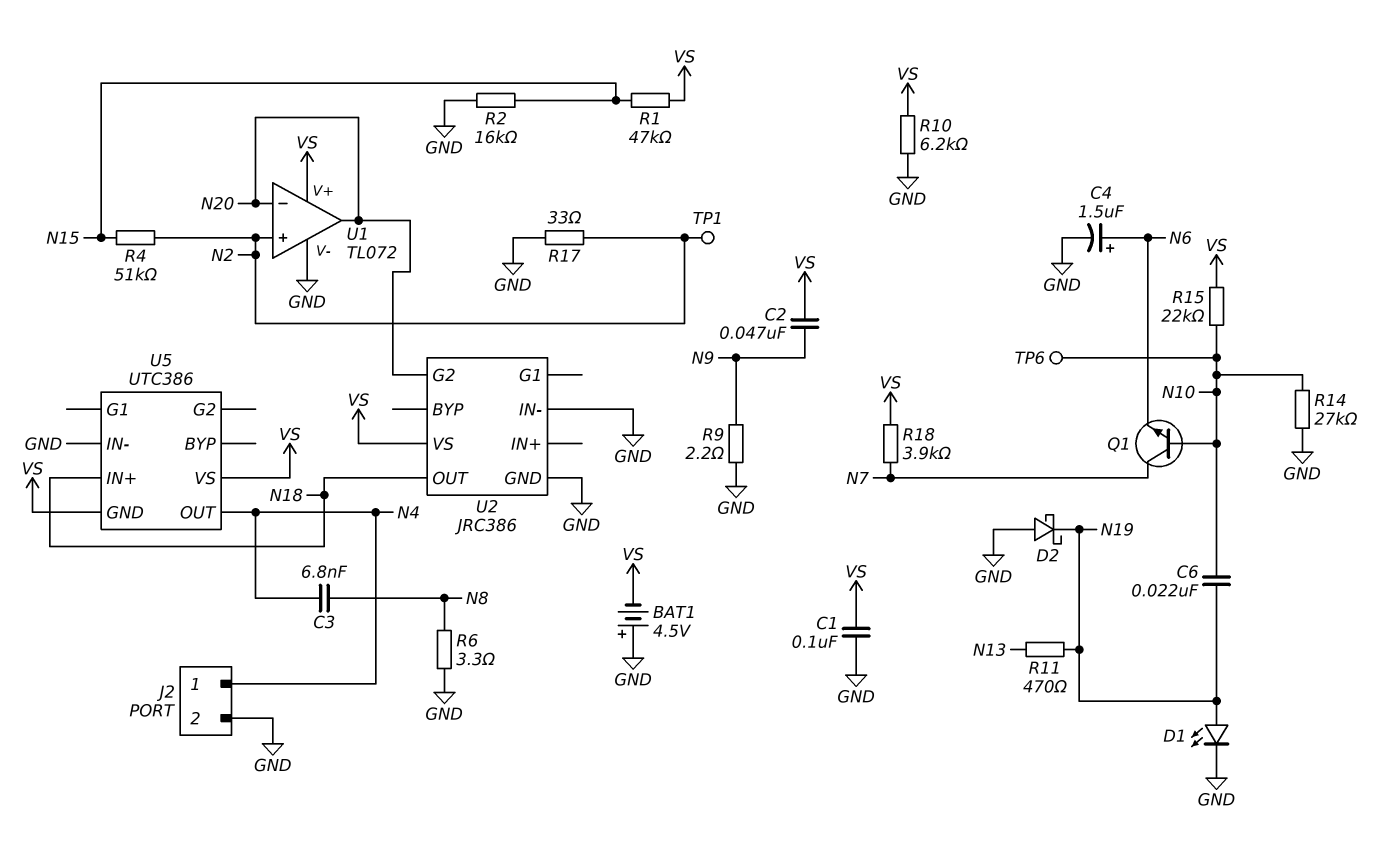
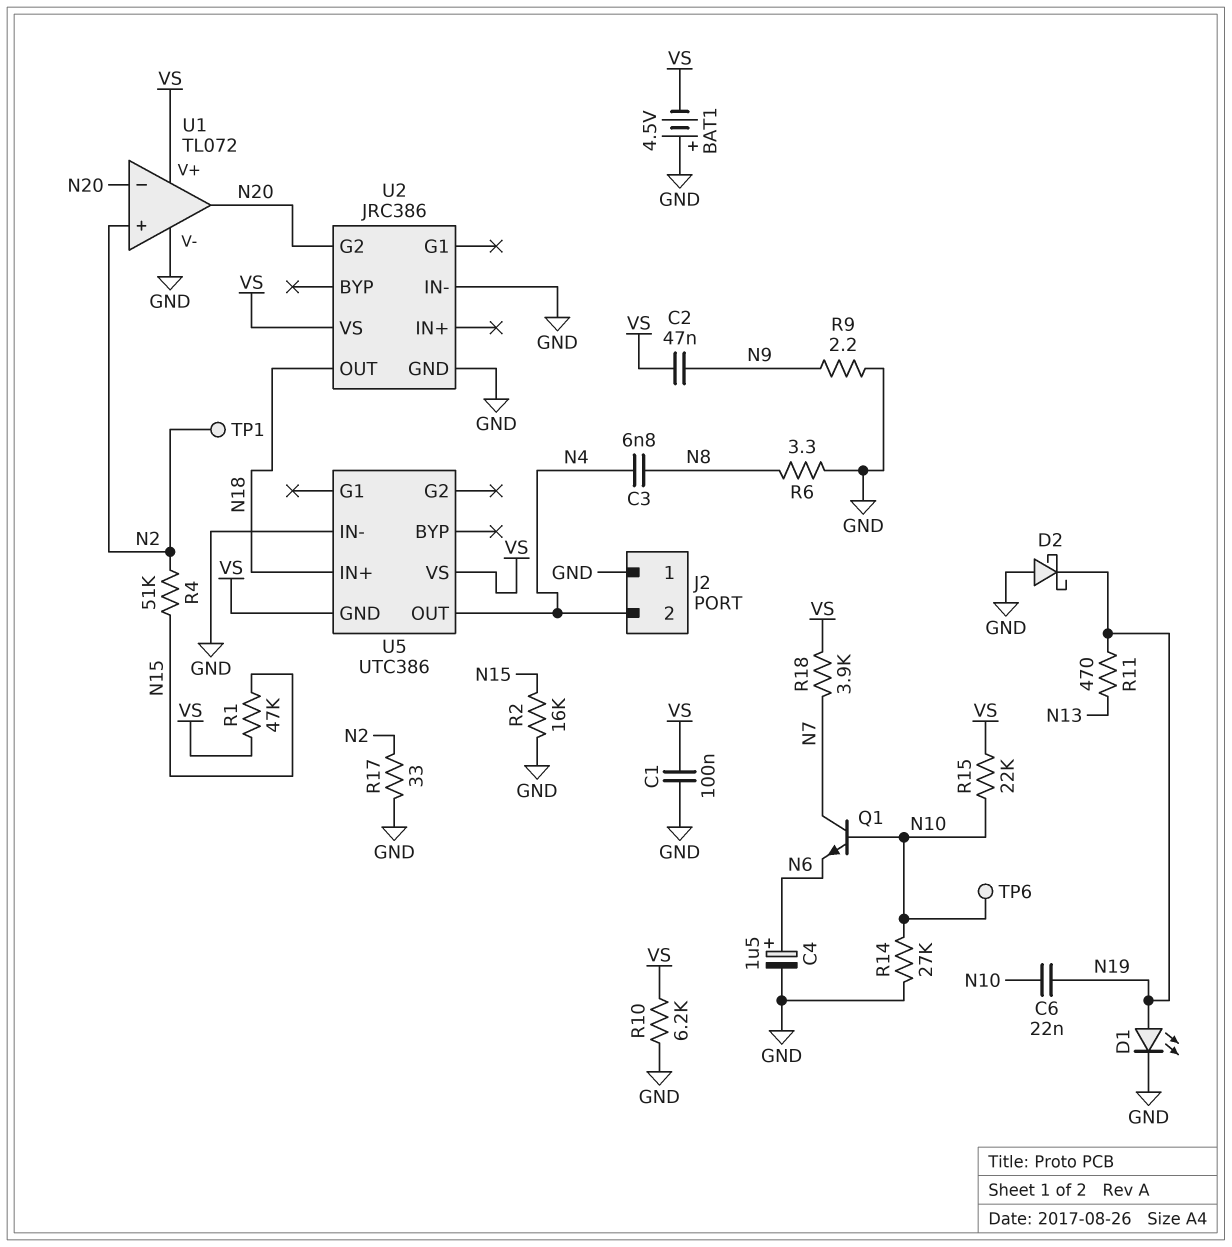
J2 pin 1: N4 -> GND
J2 pin 2: GND -> N4

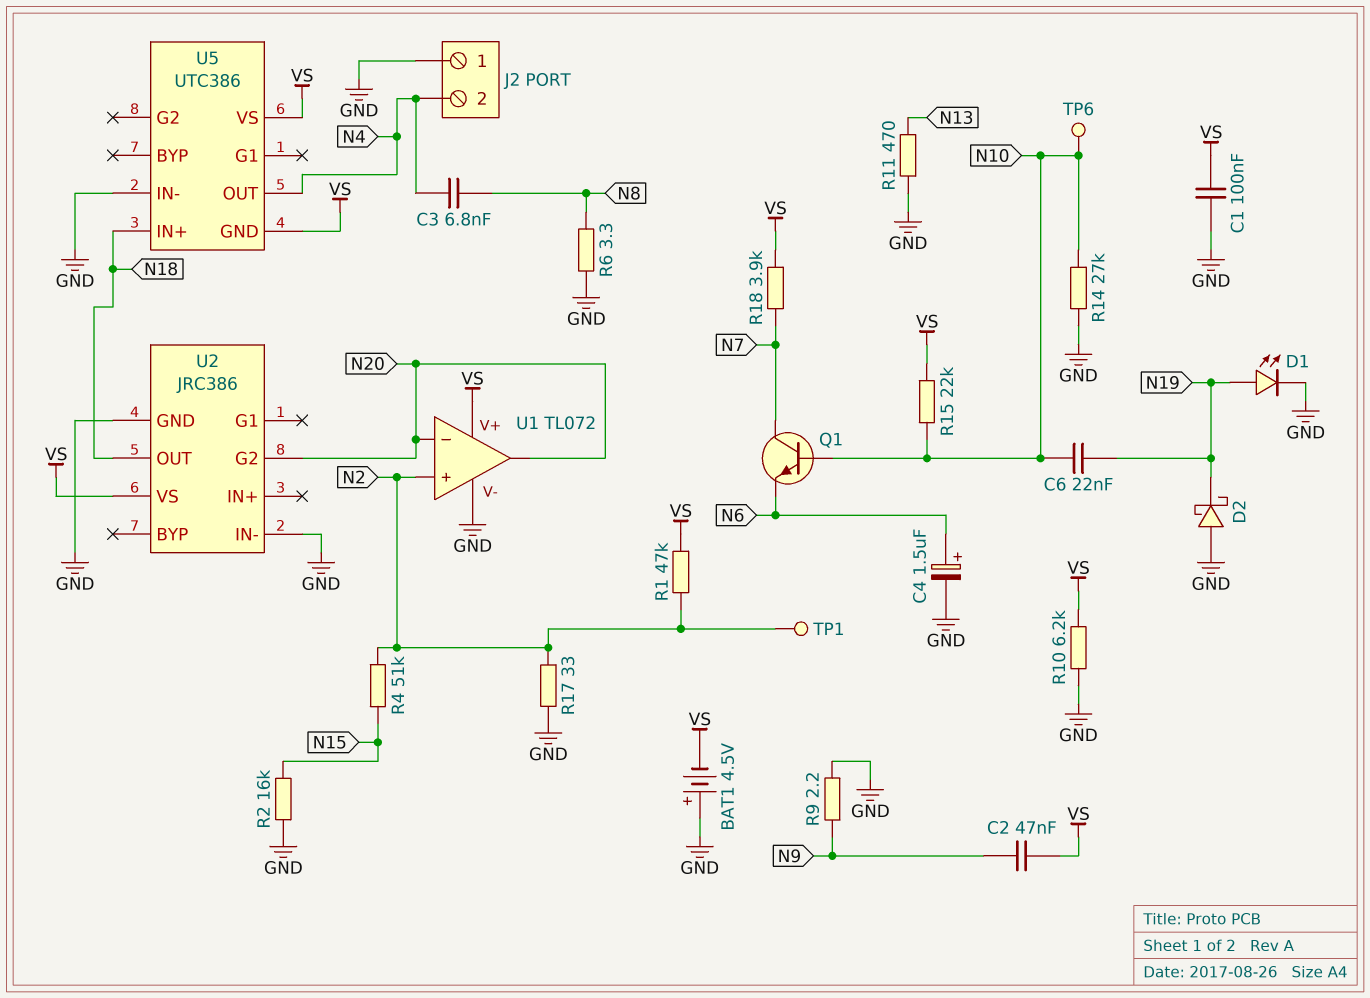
R1: 47k (N15, VS) -> 47k (N2, VS)
R11: 470 (N13, N19) -> 470 (GND, N13)

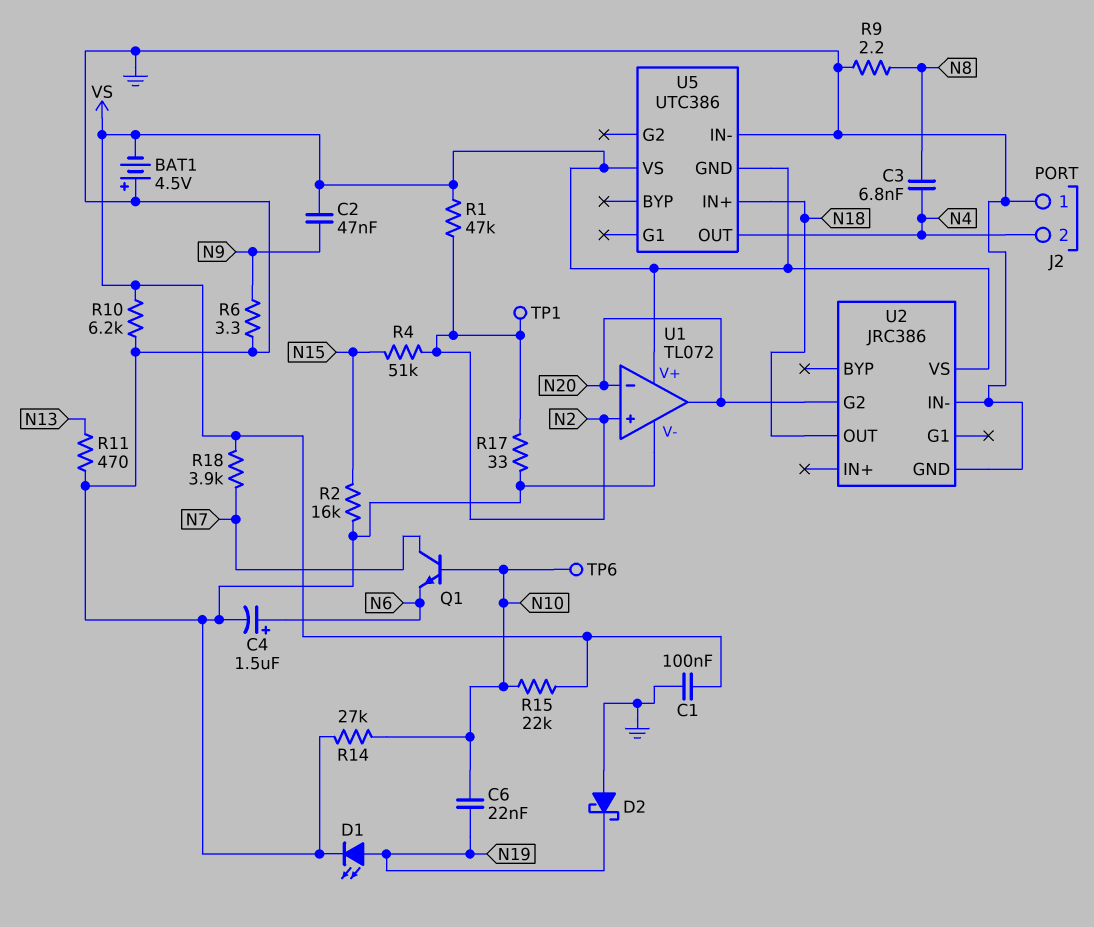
R6: 3.3 (GND, N8) -> 3.3 (GND, N9)
R9: 2.2 (GND, N9) -> 2.2 (GND, N8)

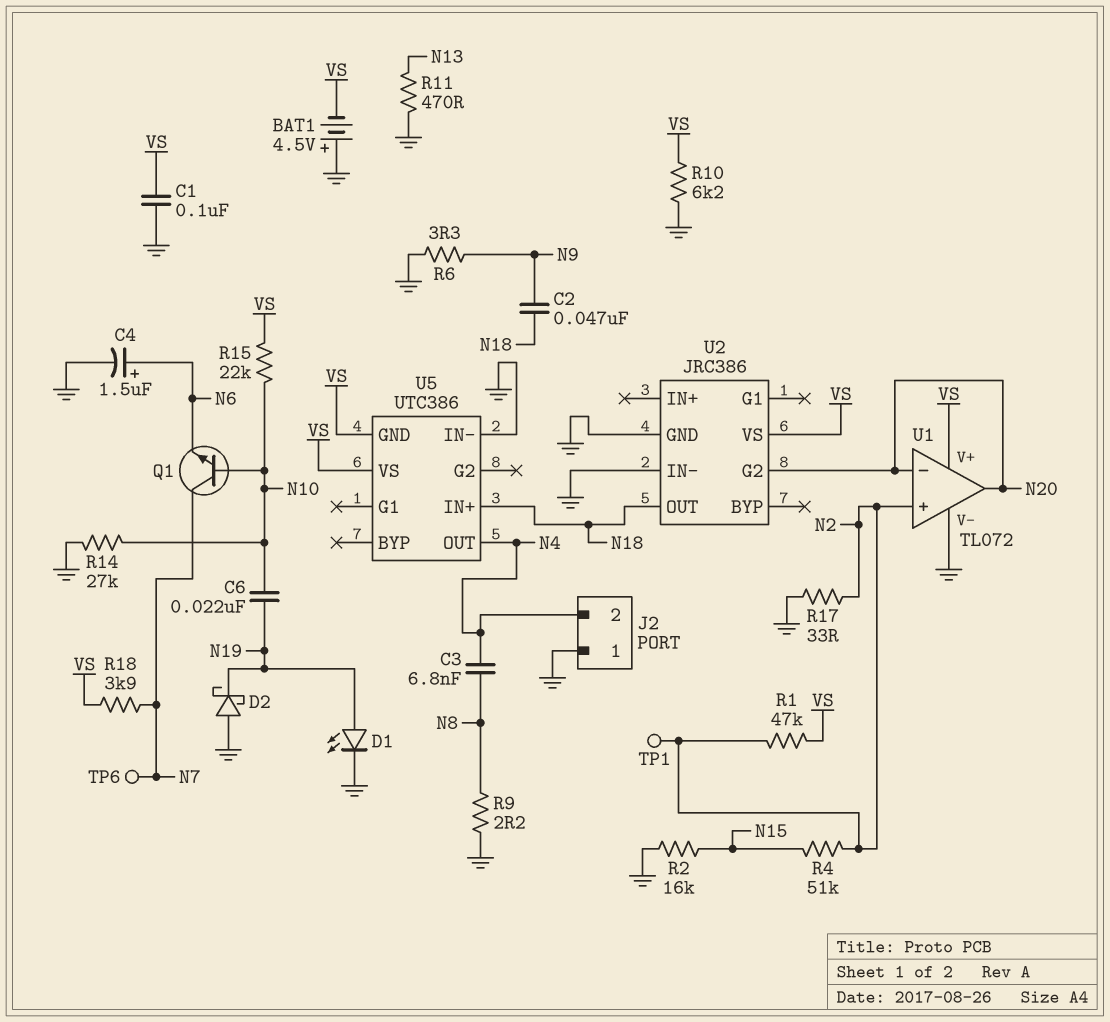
C2: 47nF (N9, VS) -> 47nF (N9, N18)
TP6: test point (N10) -> test point (N7)

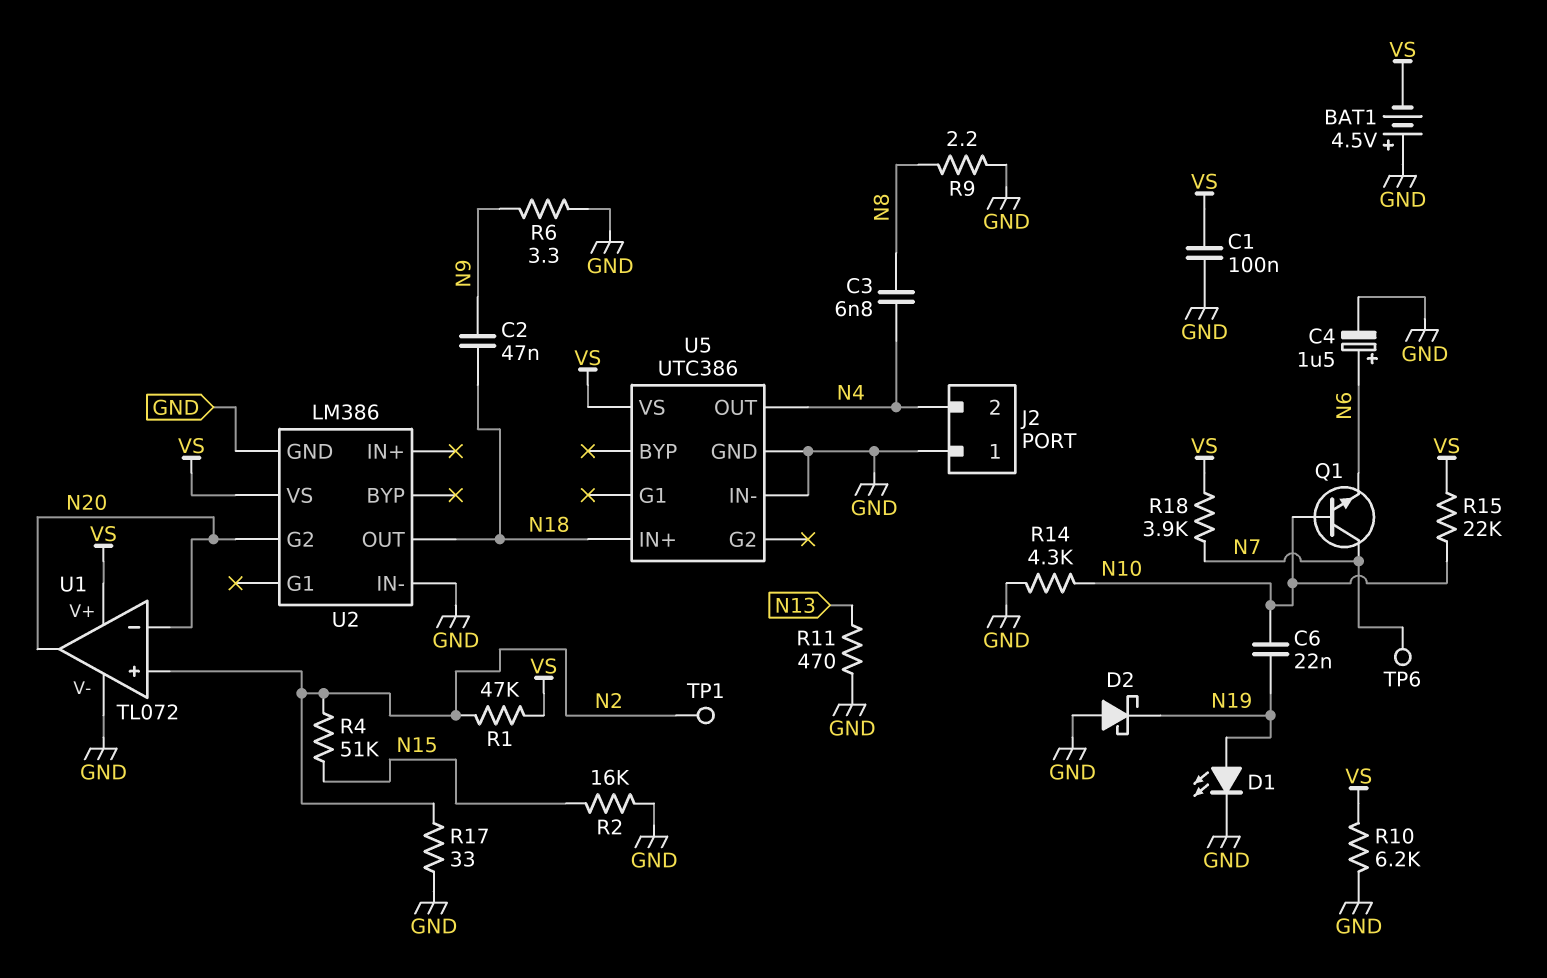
R14: 27k (GND, N10) -> 4.3k (GND, N10)
U2: JRC386 -> LM386
U5 pin GND: VS -> GND

